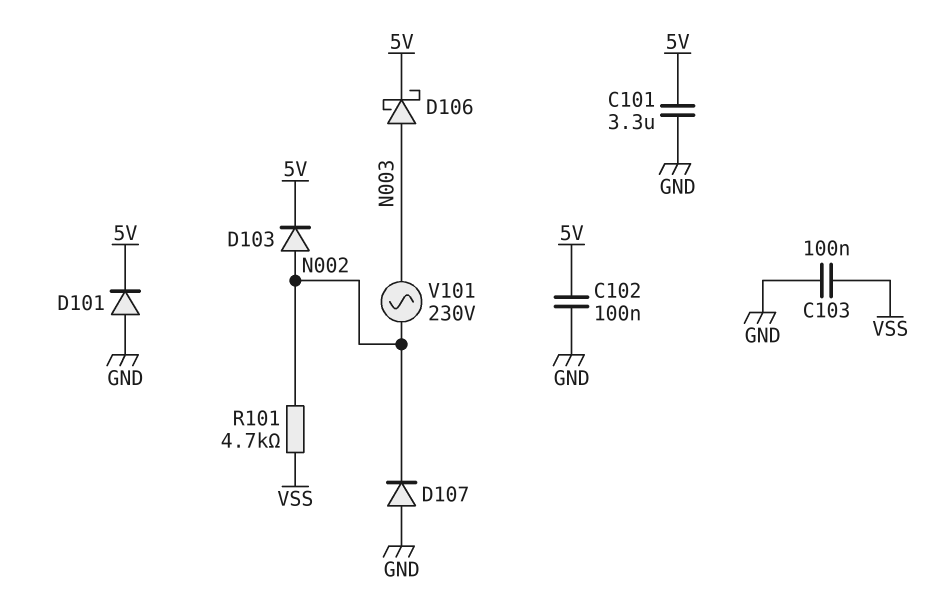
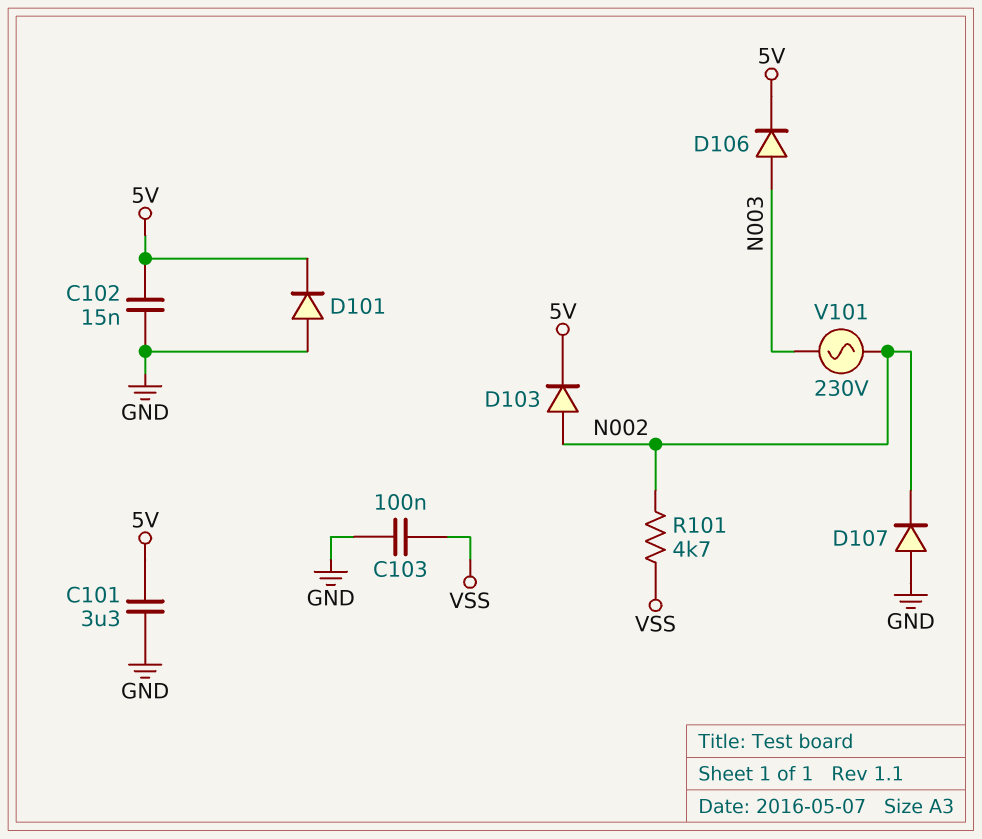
C102: 100nF (5V, GND) -> 15nF (5V, GND)
D106: schottky (A N003, K 5V) -> diode (A N003, K 5V)

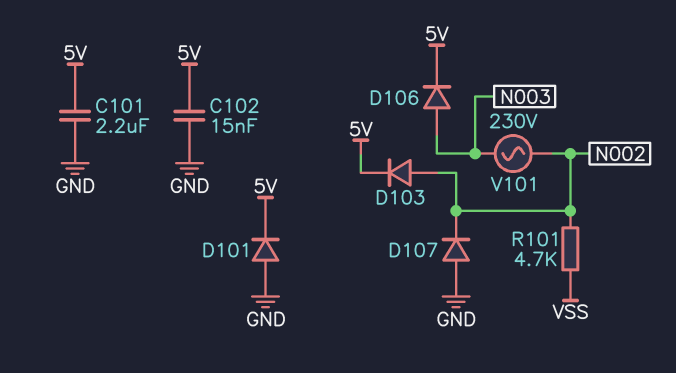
C101: 3.3uF (5V, GND) -> 2.2uF (5V, GND)
C103: 100nF (GND, VSS) -> none

